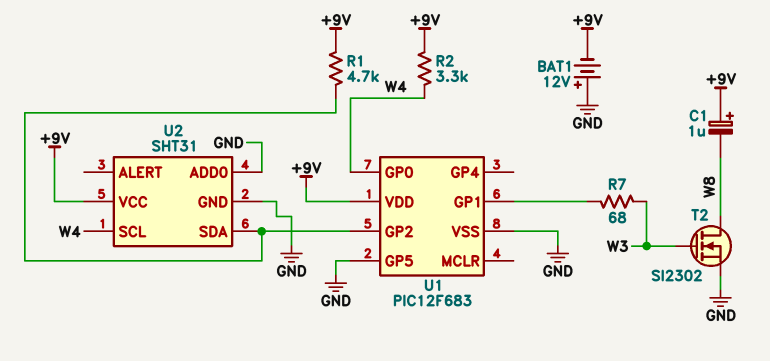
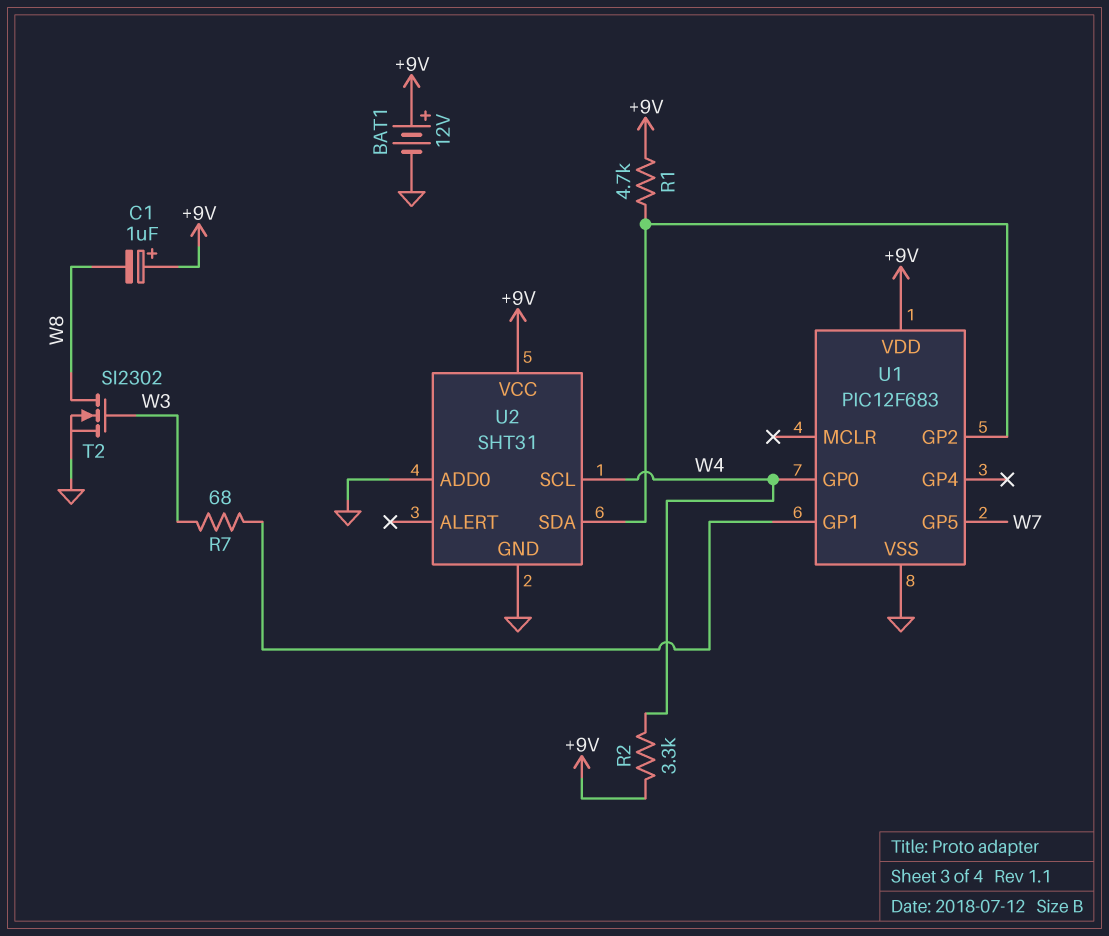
BAT1: 12V (plus GND, minus +9V) -> 12V (plus +9V, minus GND)
U1 pin GP5: GND -> W7

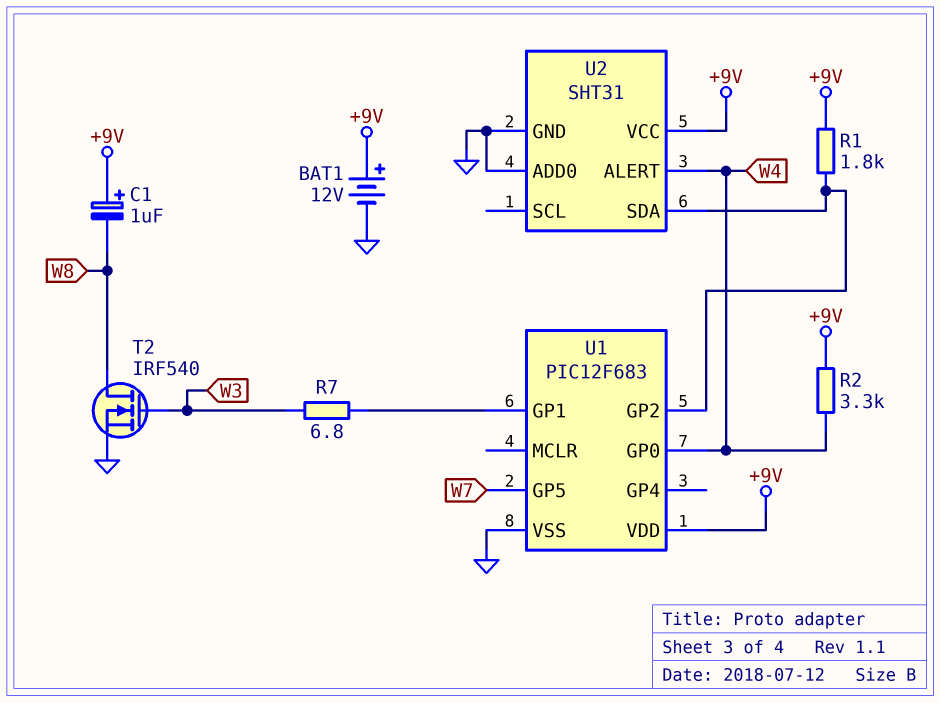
R1: 4.7k (+9V, U1/GP2) -> 1.8k (+9V, U1/GP2)
R7: 68 (U1/GP1, W3) -> 6.8 (U1/GP1, W3)
T2: NMOS SI2302 (G W3, D W8, S GND) -> NMOS IRF540 (G W3, D W8, S GND)
U2 pin ALERT: none -> W4
U2 pin SCL: W4 -> none

